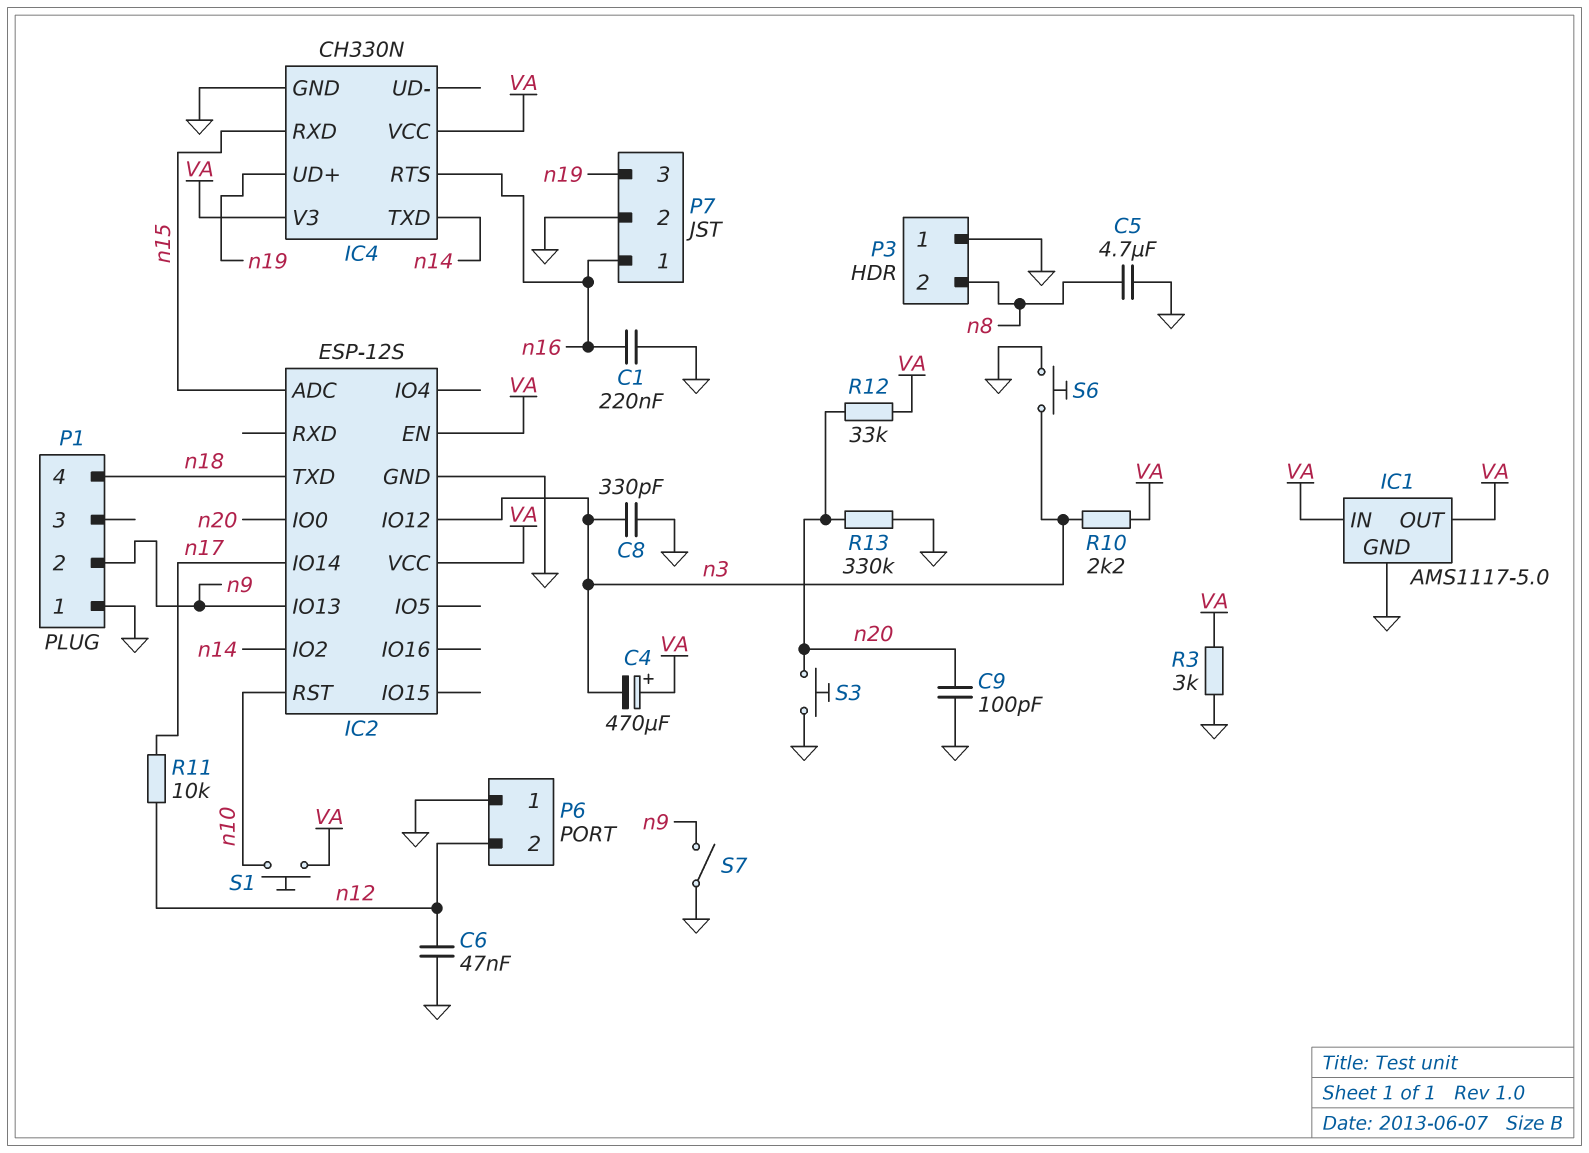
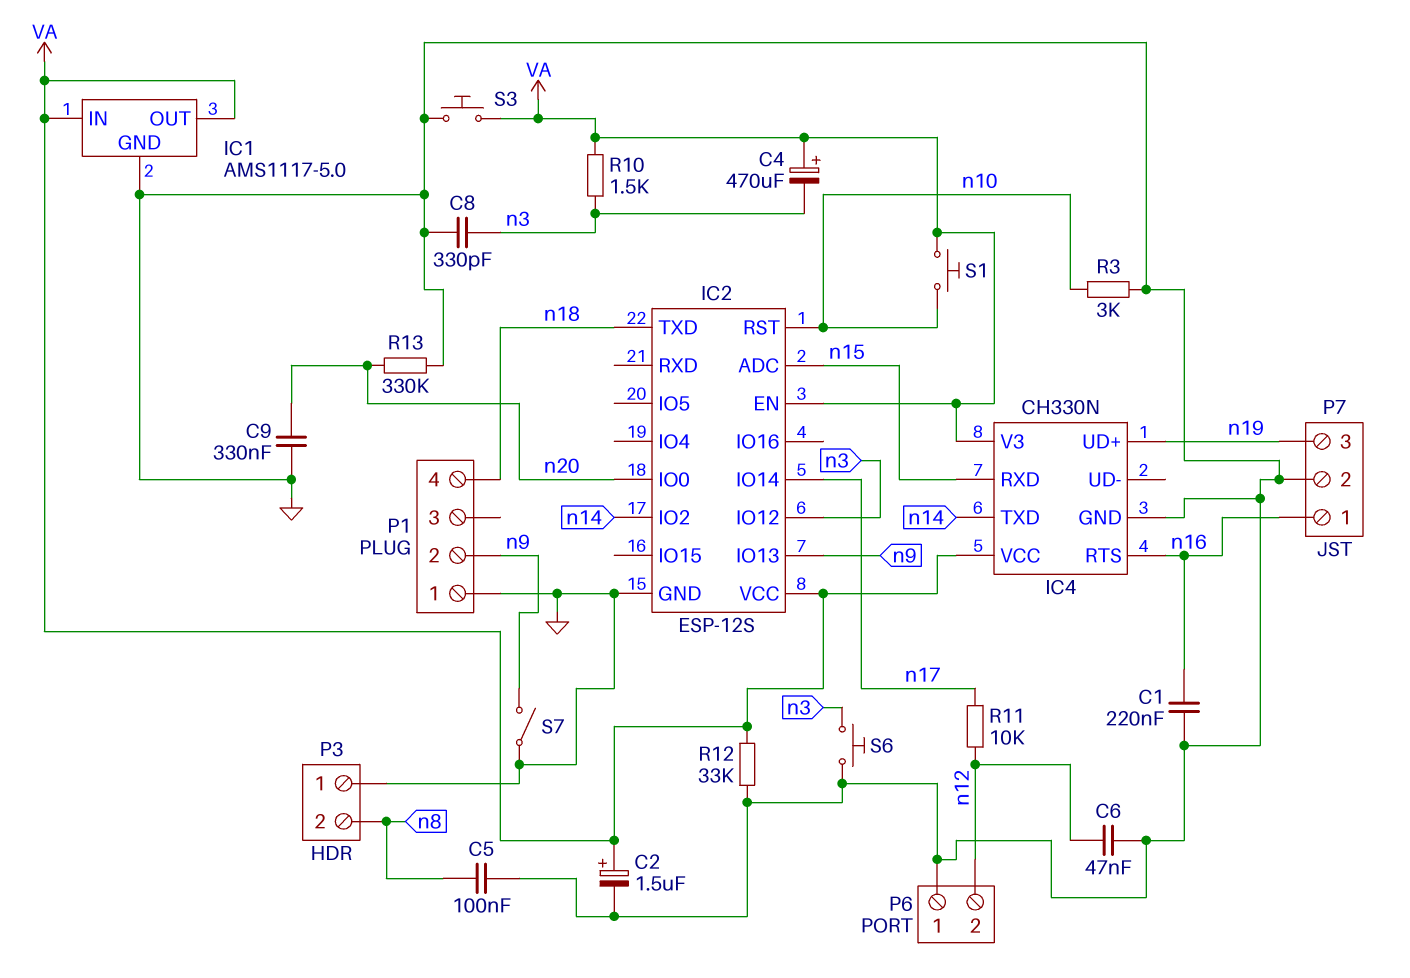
C2: none -> 1.5uF (plus VA, minus GND)
C5: 4.7uF (GND, n8) -> 100nF (GND, n8)
C9: 100pF (GND, n20) -> 330nF (GND, n20)
R3: 3k (GND, VA) -> 3k (GND, n10)
R10: 2.2k (VA, n3) -> 1.5k (VA, n3)
R12: 33k (VA, n20) -> 33k (GND, VA)
S3: button (GND, n20) -> button (GND, VA)

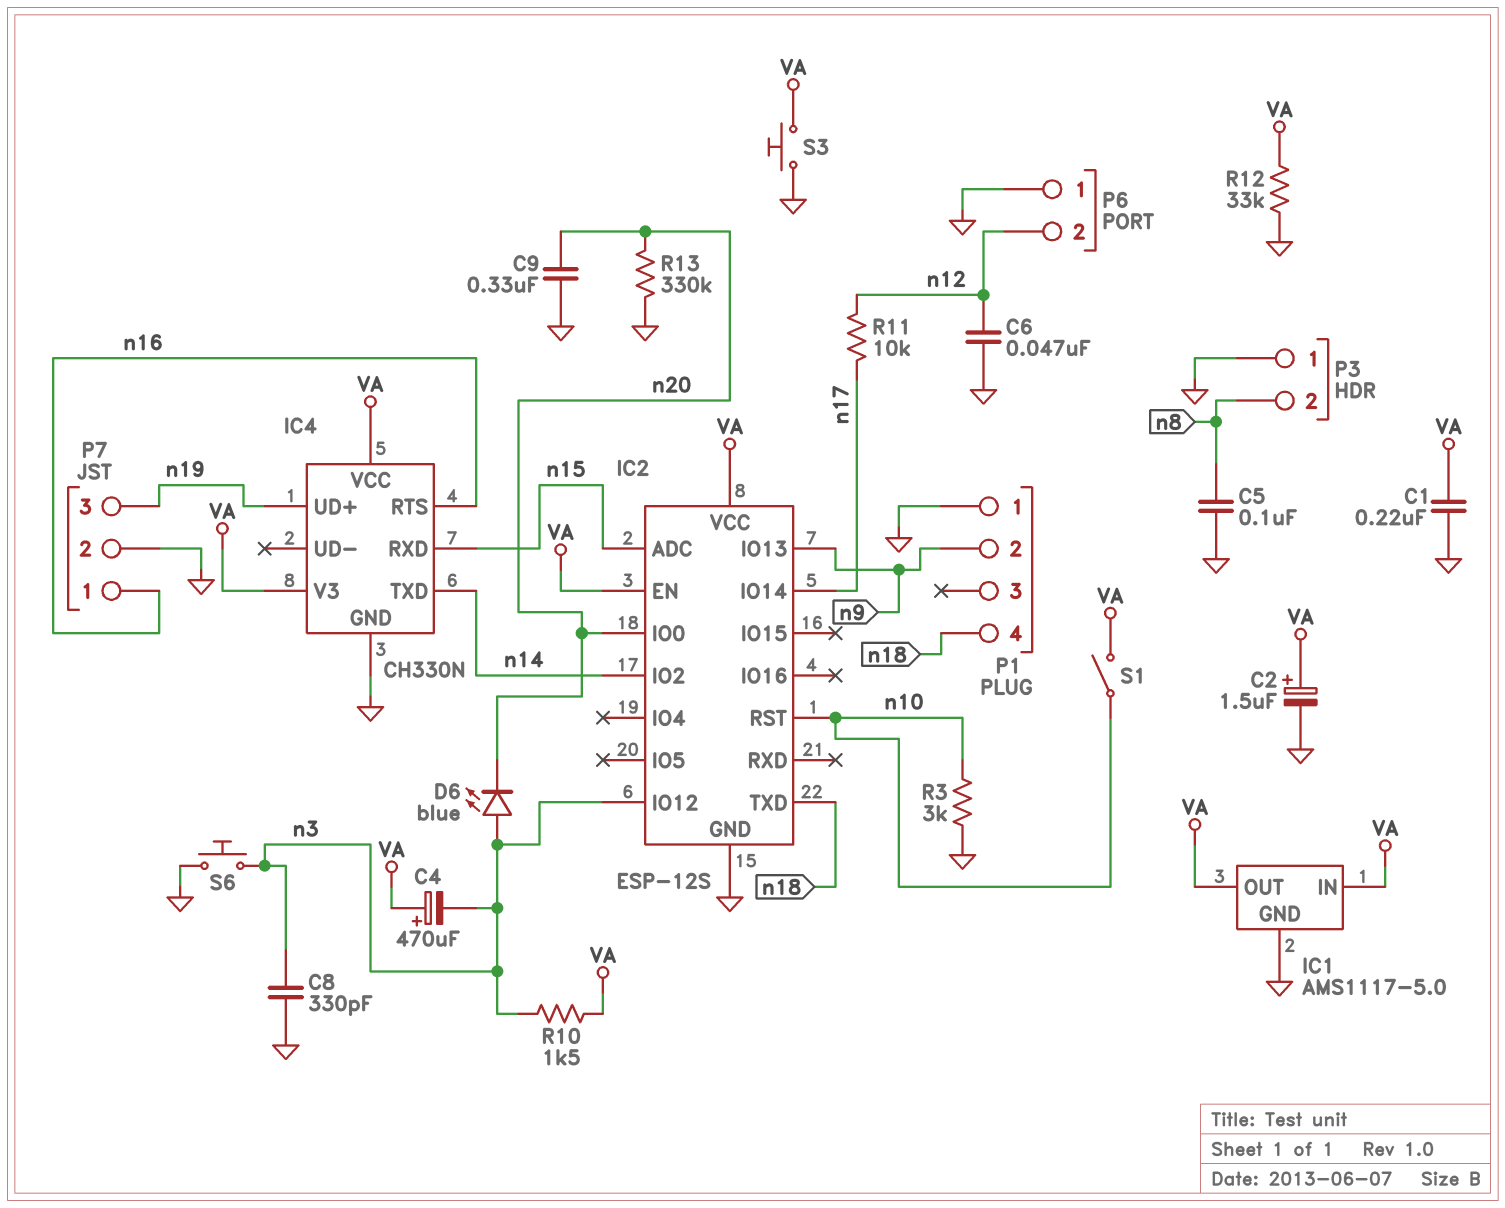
C1: 220nF (GND, n16) -> 220nF (GND, VA)
D6: none -> LED blue (A n3, K n20)
S1: button (VA, n10) -> switch (VA, n10)
S7: switch (GND, n9) -> none

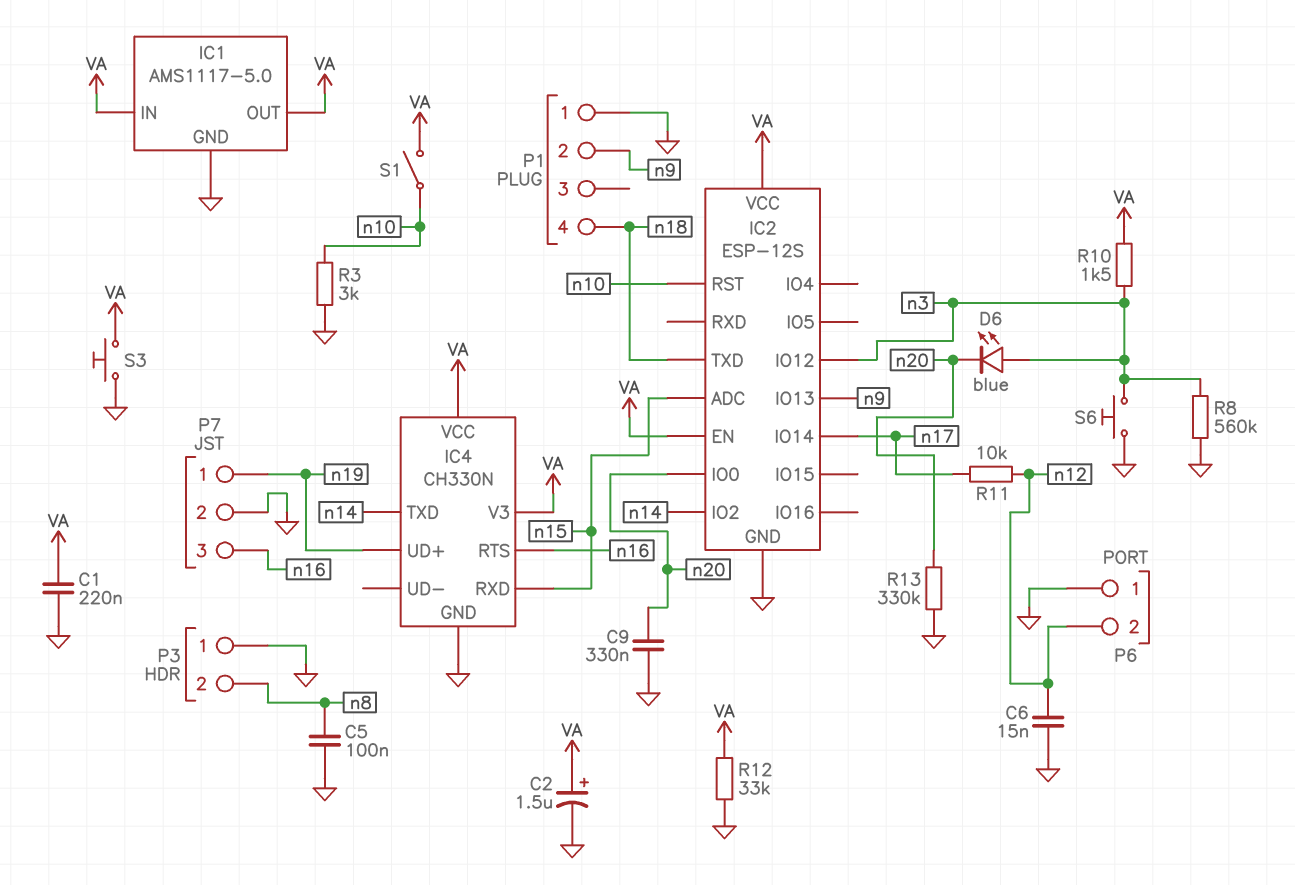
C4: 470uF (plus VA, minus n3) -> none
C6: 47nF (GND, n12) -> 15nF (GND, n12)
C8: 330pF (GND, n3) -> none
P7 pin 1: n16 -> n19
P7 pin 3: n19 -> n16
R8: none -> 560k (GND, n3)

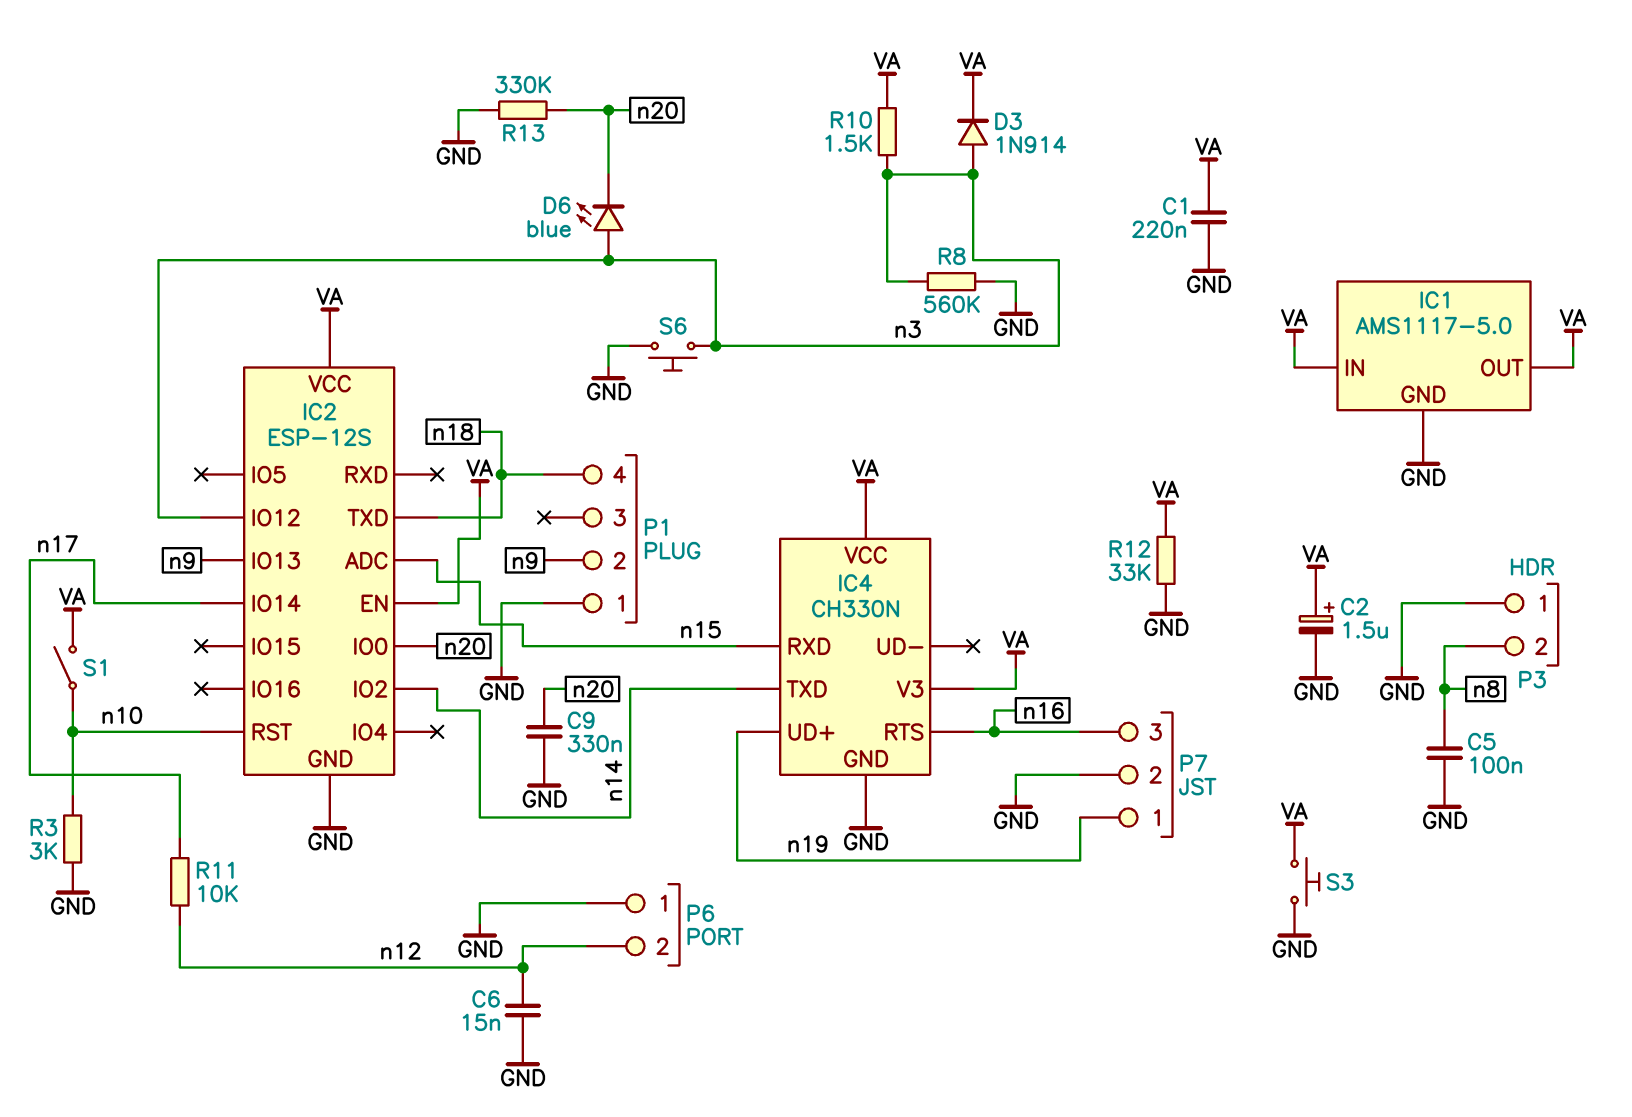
D3: none -> diode 1N914 (A n3, K VA)

